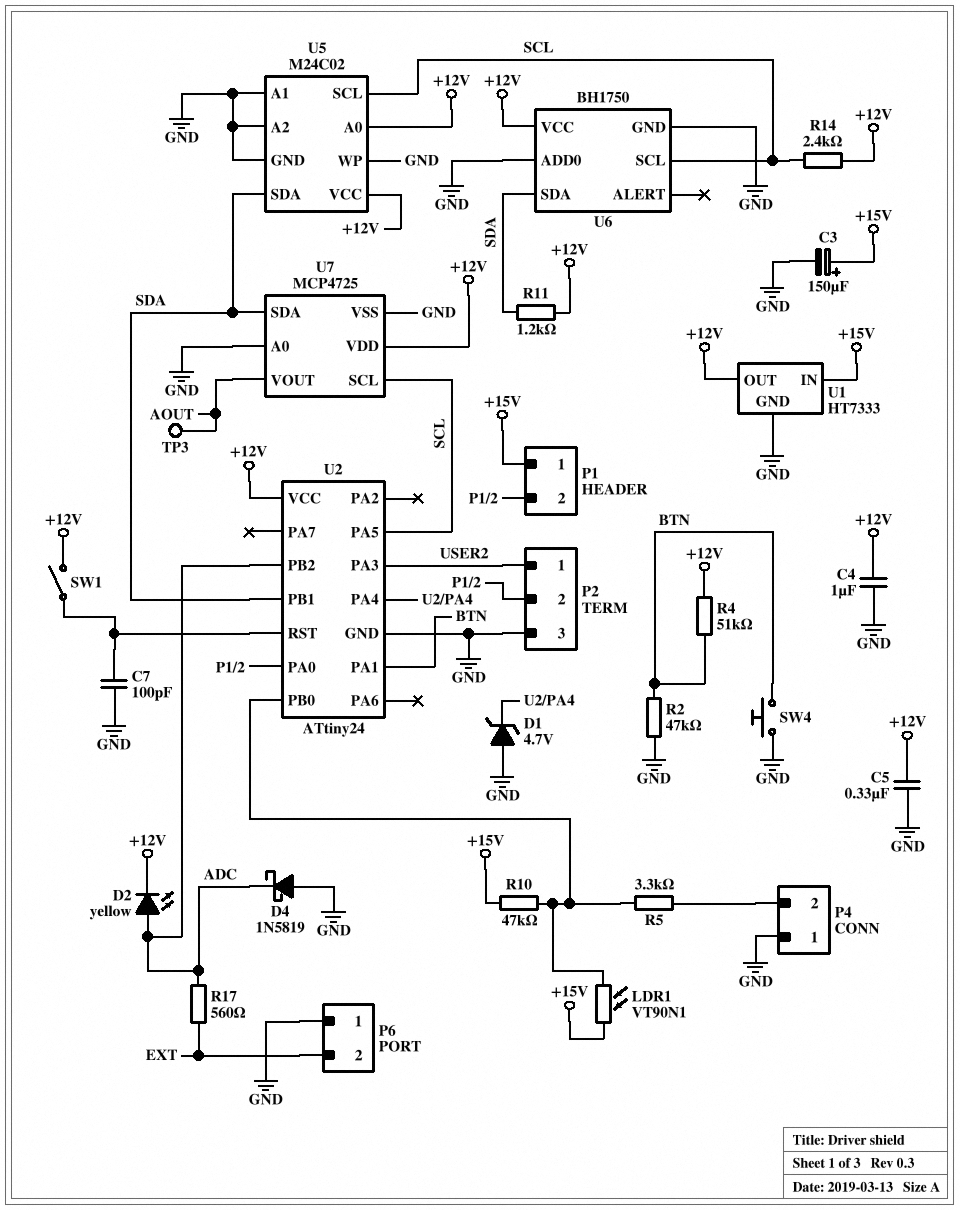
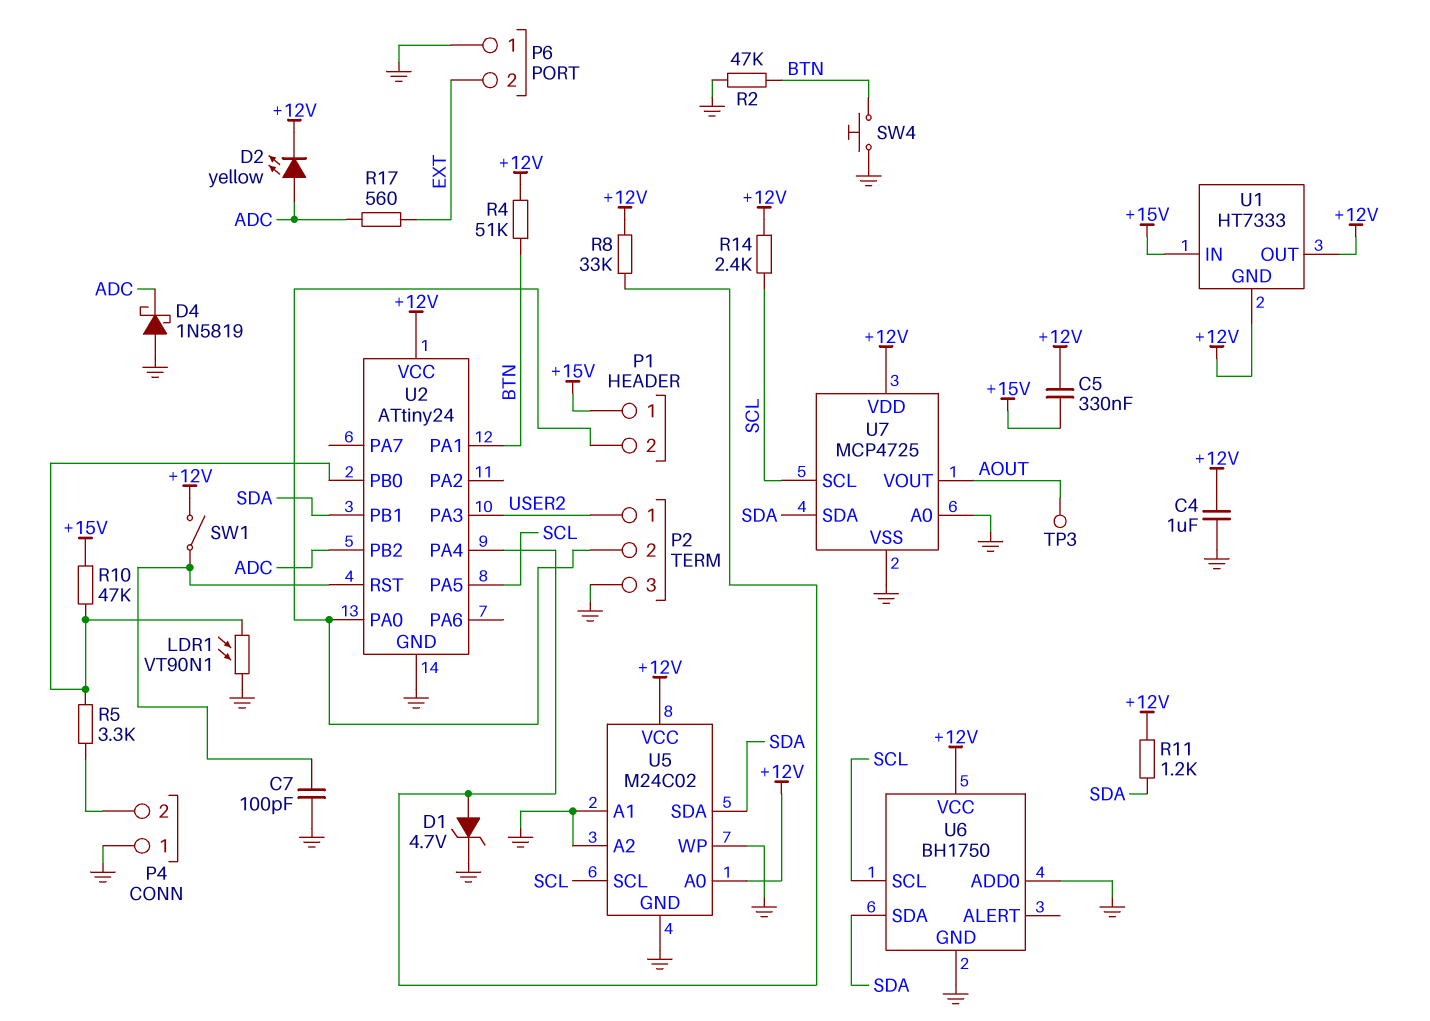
C3: 150uF (plus +15V, minus GND) -> none
C5: 330nF (+12V, GND) -> 330nF (+12V, +15V)
D1: zener 4.7V (A GND, K U2/PA4) -> zener 4.7V (A U2/PA4, K GND)
LDR1: VT90N1 (+15V, U2/PB0) -> VT90N1 (GND, U2/PB0)
R8: none -> 33k (+12V, U2/PA4)
U1 pin GND: GND -> +12V

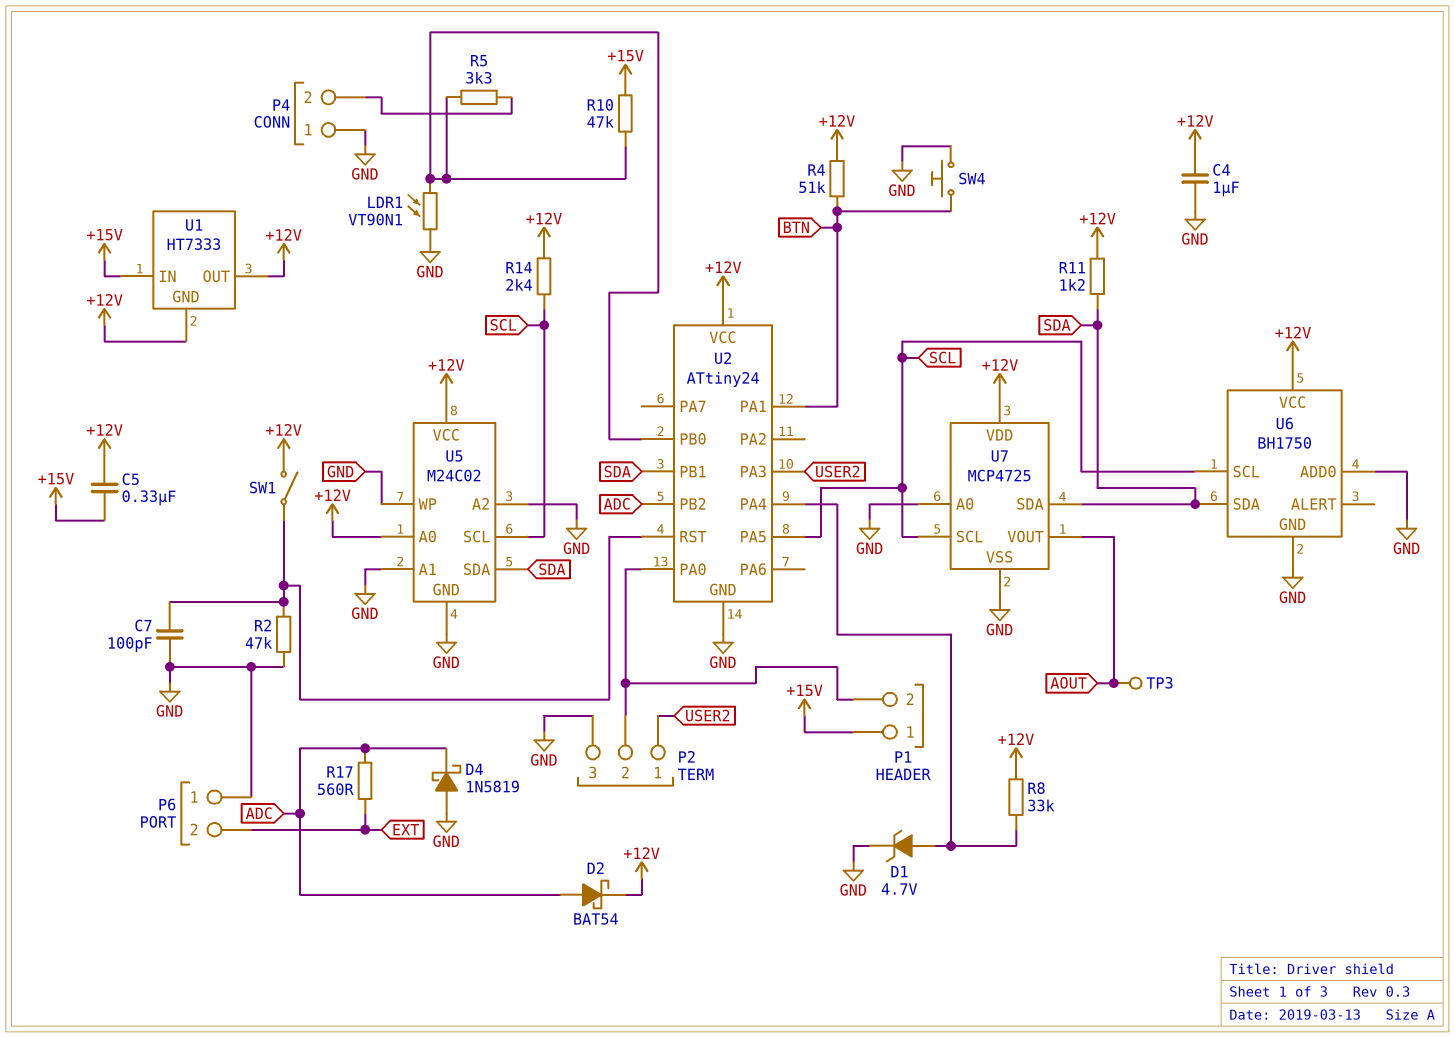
D2: LED yellow (A ADC, K +12V) -> schottky BAT54 (A ADC, K +12V)
R2: 47k (BTN, GND) -> 47k (GND, U2/RST)

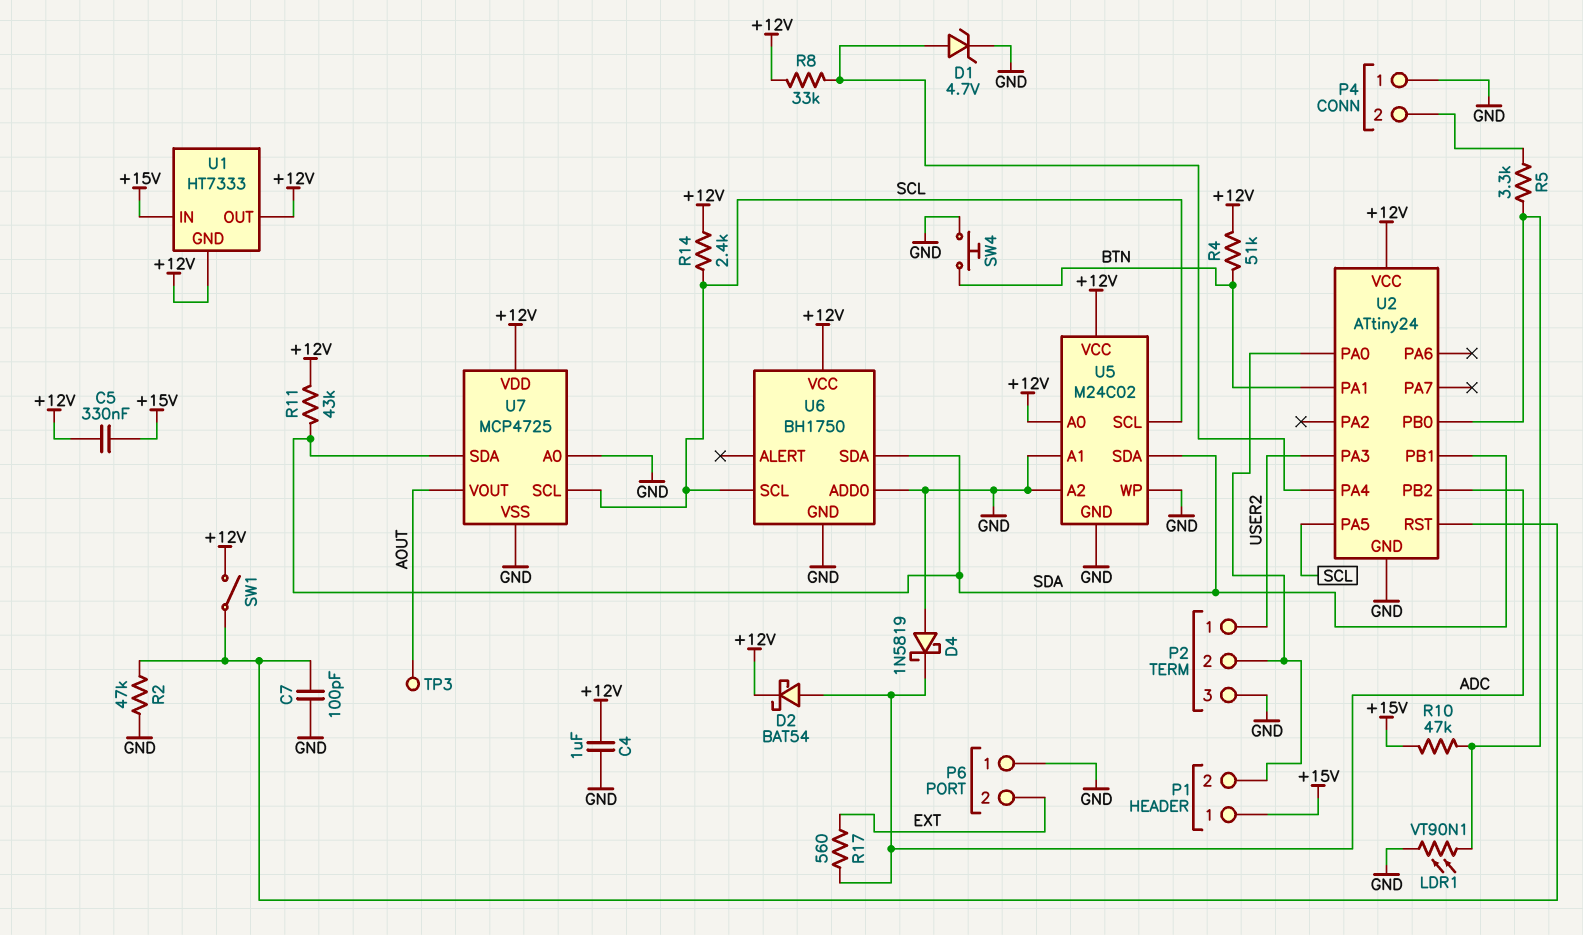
R11: 1.2k (+12V, SDA) -> 43k (+12V, SDA)

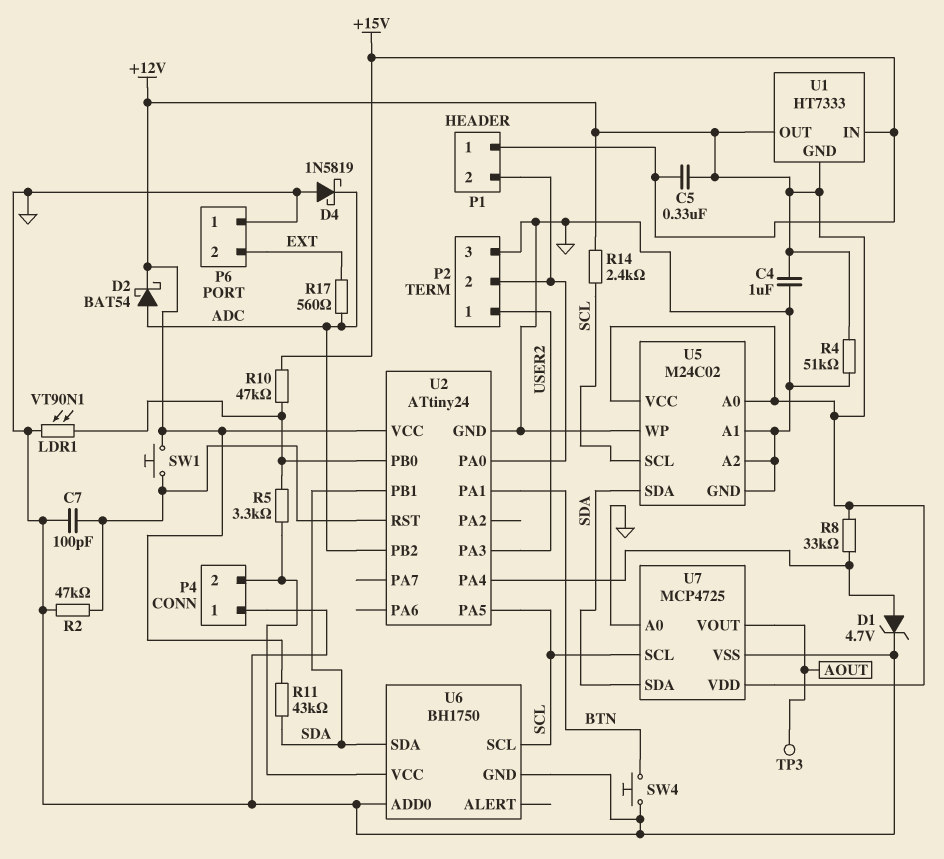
R4: 51k (+12V, BTN) -> 51k (+12V, GND)
SW1: switch (+12V, U2/RST) -> button (+12V, U2/RST)
U6 pin VCC: +12V -> P4/2

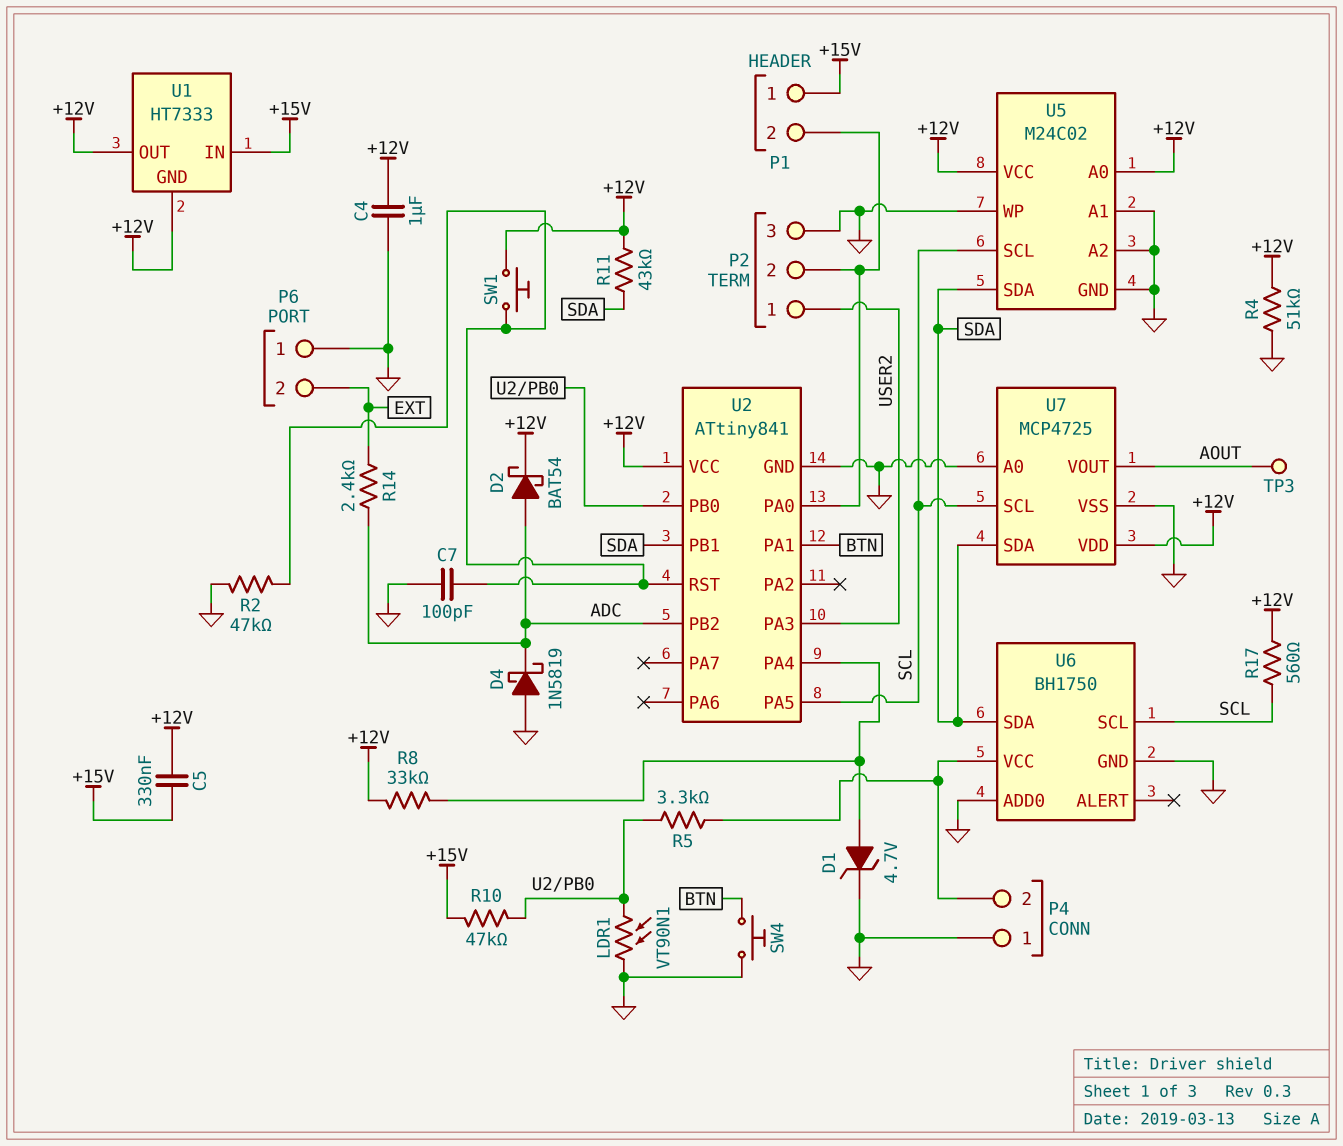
R14: 2.4k (+12V, SCL) -> 2.4k (ADC, EXT)
R17: 560 (ADC, EXT) -> 560 (+12V, SCL)
U2: ATtiny24 -> ATtiny841

